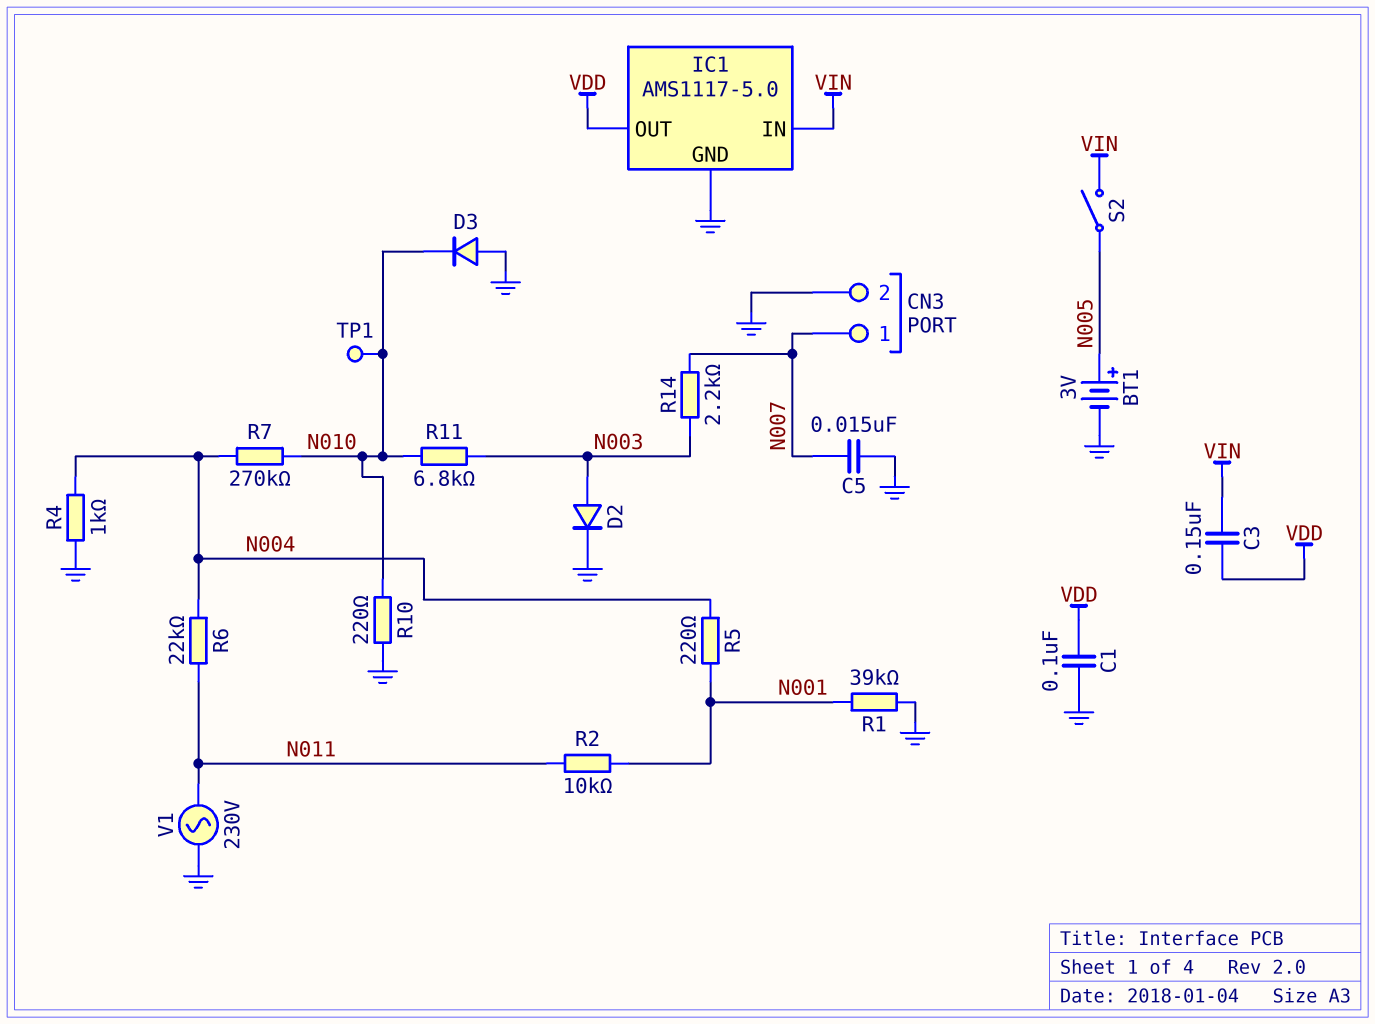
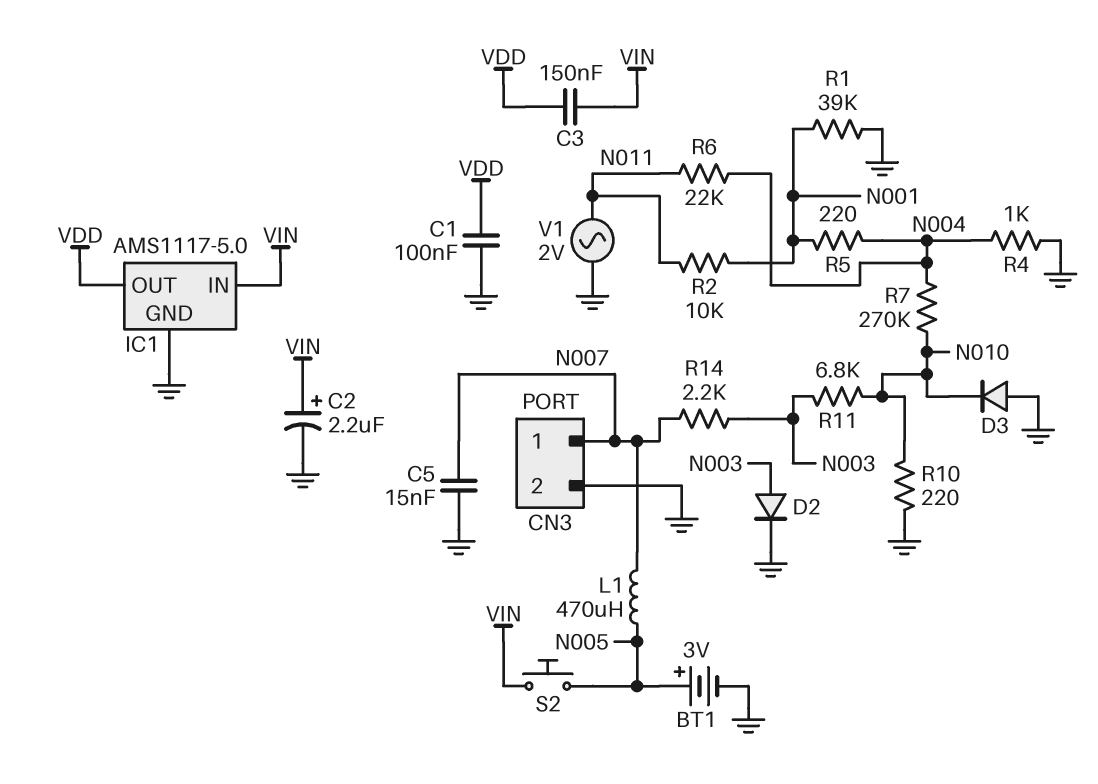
C2: none -> 2.2uF (plus VIN, minus GND)
L1: none -> 470uH (N005, N007)
S2: switch (N005, VIN) -> button (N005, VIN)
TP1: test point (N010) -> none
V1: AC 230V (GND, N011) -> AC 2V (GND, N011)

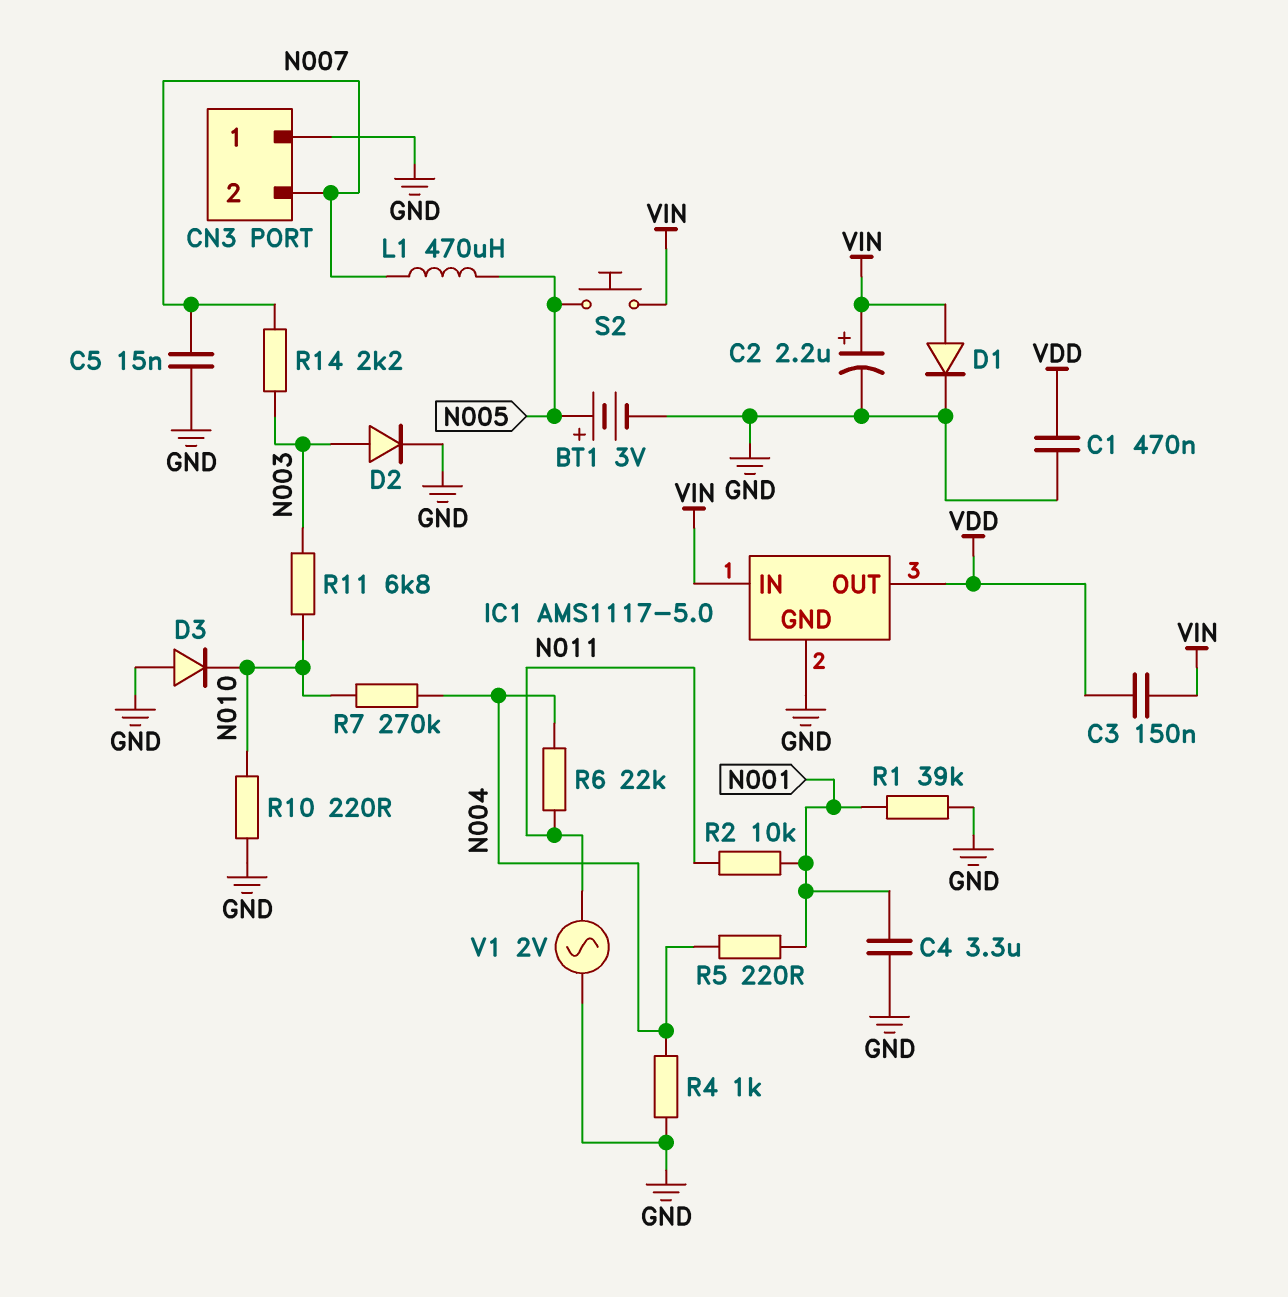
C1: 100nF (GND, VDD) -> 470nF (GND, VDD)
C4: none -> 3.3uF (GND, N001)
CN3 pin 1: N007 -> GND
CN3 pin 2: GND -> N007
D1: none -> diode (A VIN, K GND)

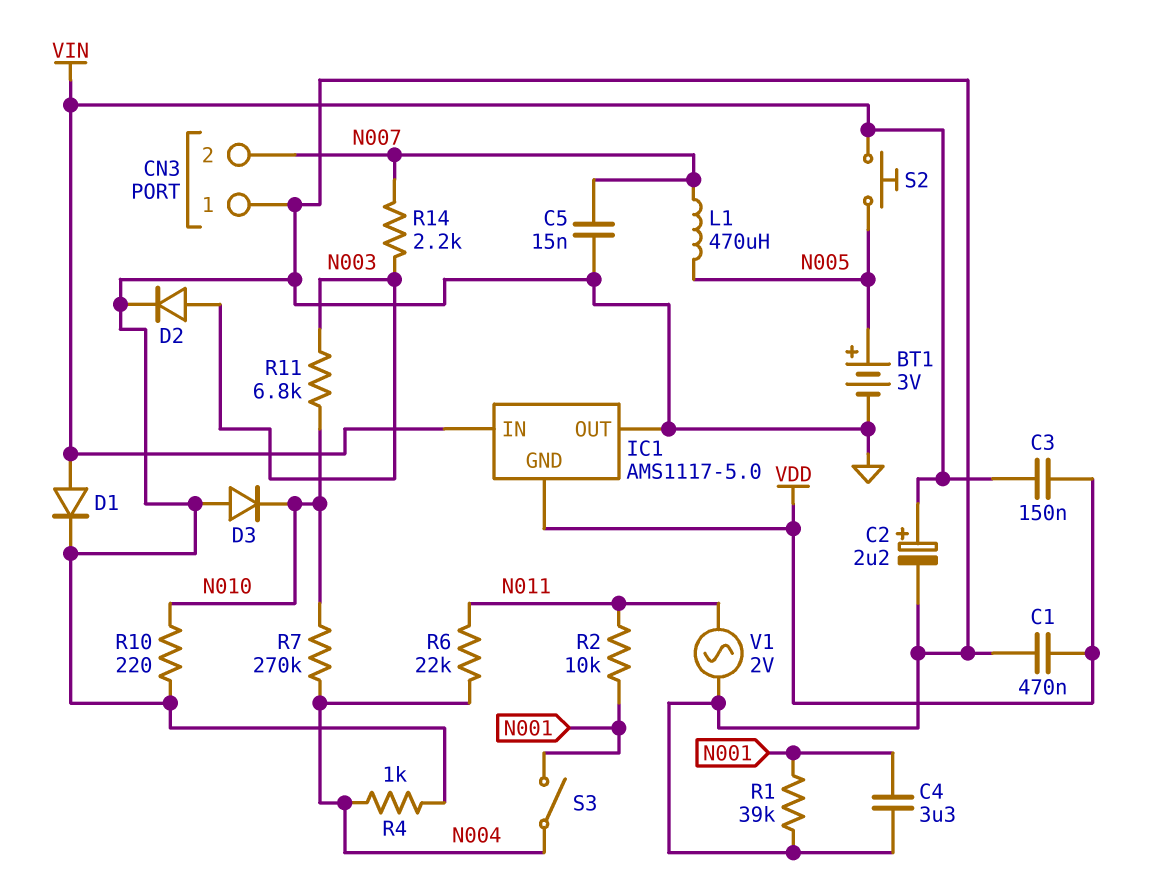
IC1 pin GND: GND -> VDD
IC1 pin OUT: VDD -> GND
R5: 220 (N001, N004) -> none
S3: none -> switch (N001, N004)

